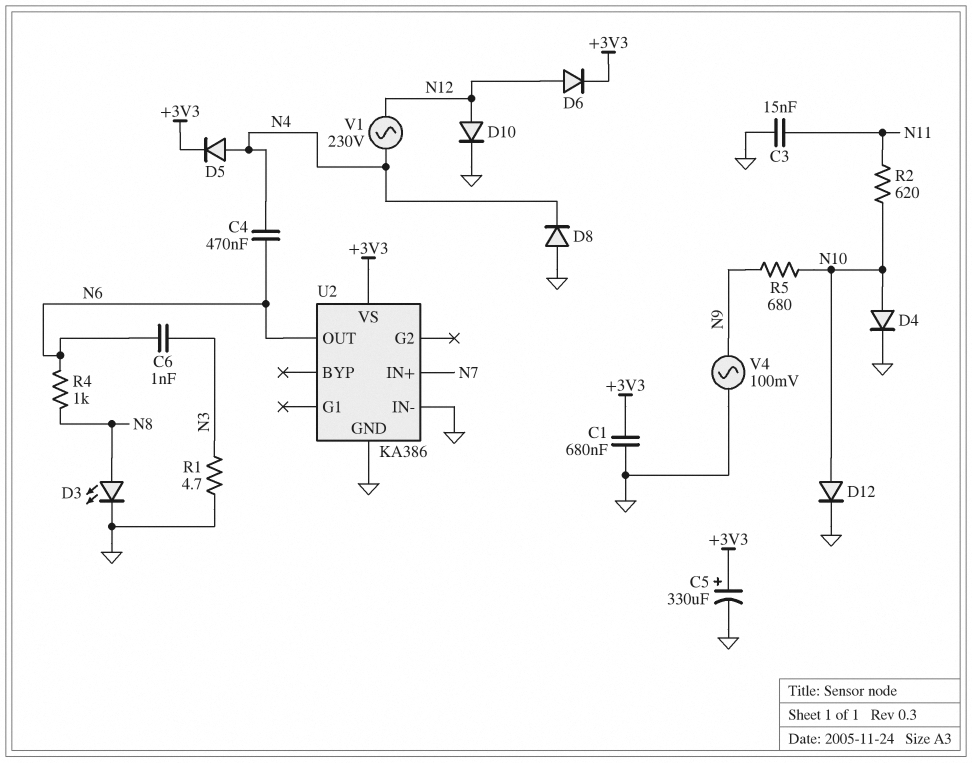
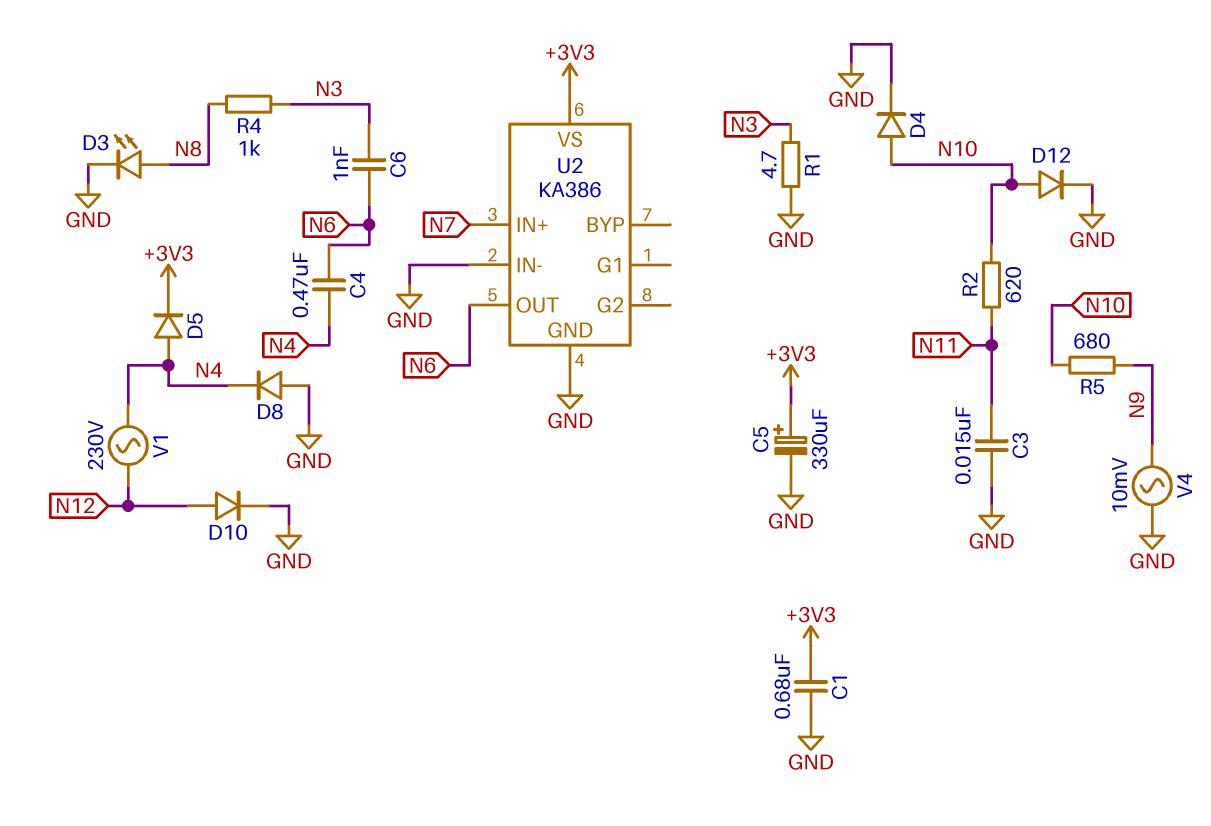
D6: diode (A N12, K +3V3) -> none
R4: 1k (N6, N8) -> 1k (N3, N8)
V4: AC 100mV (GND, N9) -> AC 10mV (GND, N9)

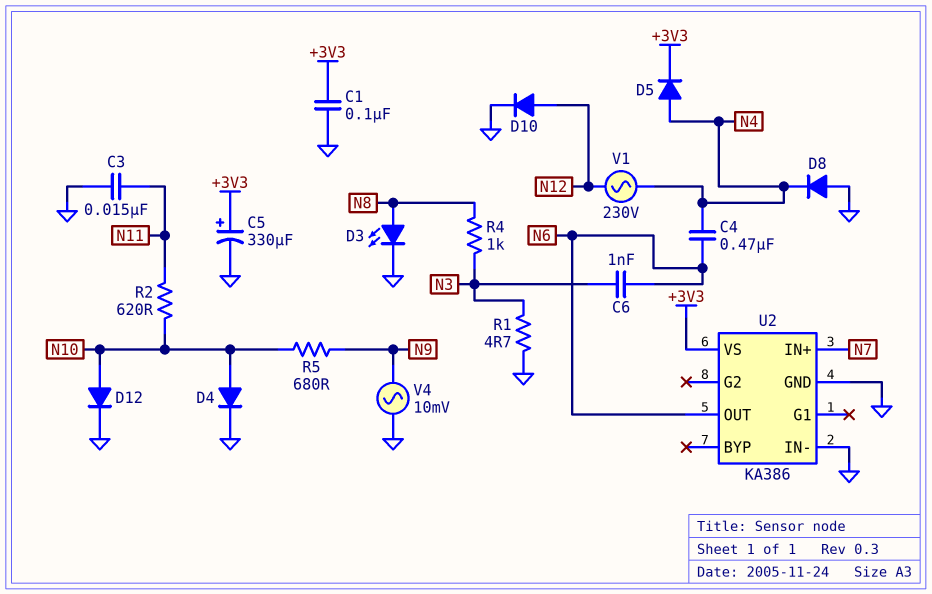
C1: 680nF (+3V3, GND) -> 100nF (+3V3, GND)

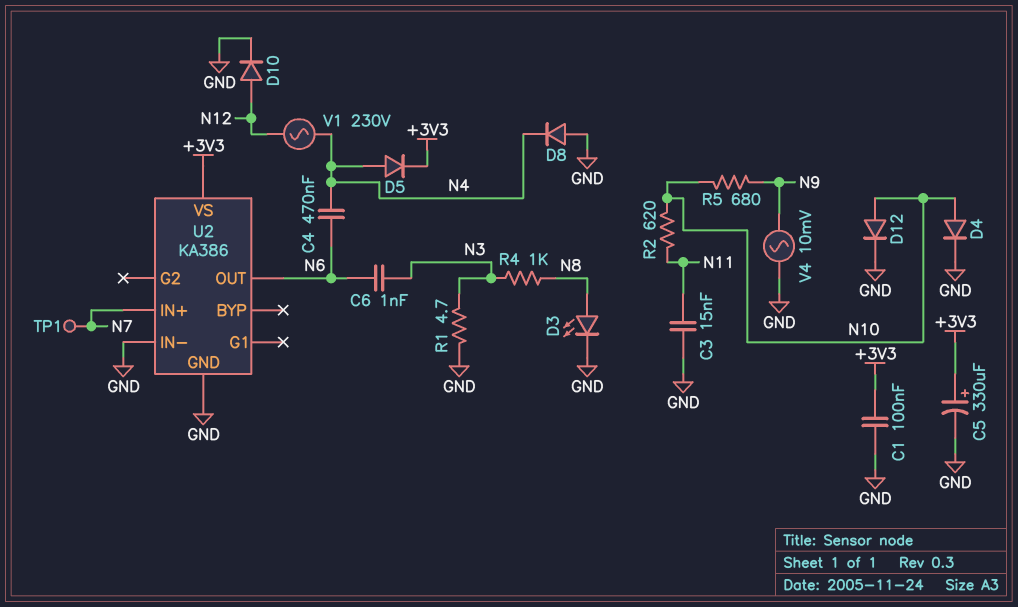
TP1: none -> test point (N7)

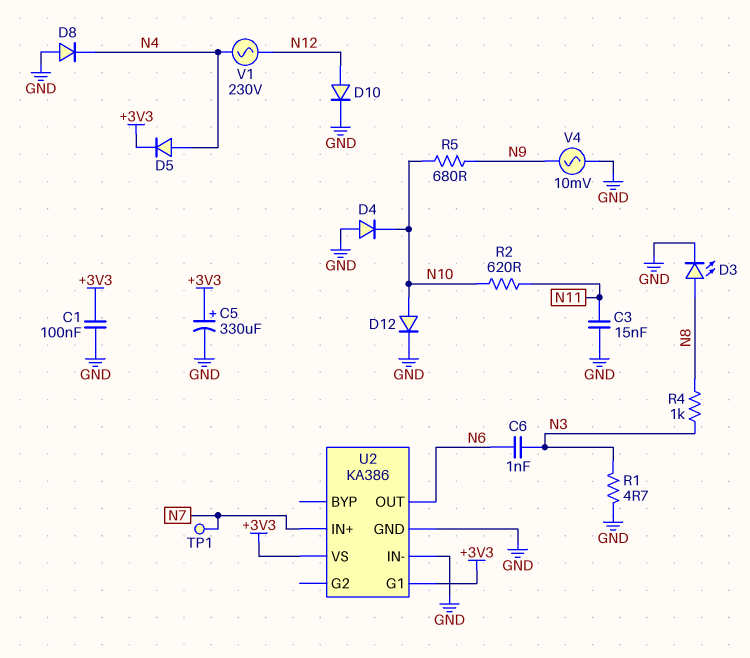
C4: 470nF (N4, N6) -> none
D4: diode (A N10, K GND) -> diode (A GND, K N10)
U2 pin G1: none -> +3V3

